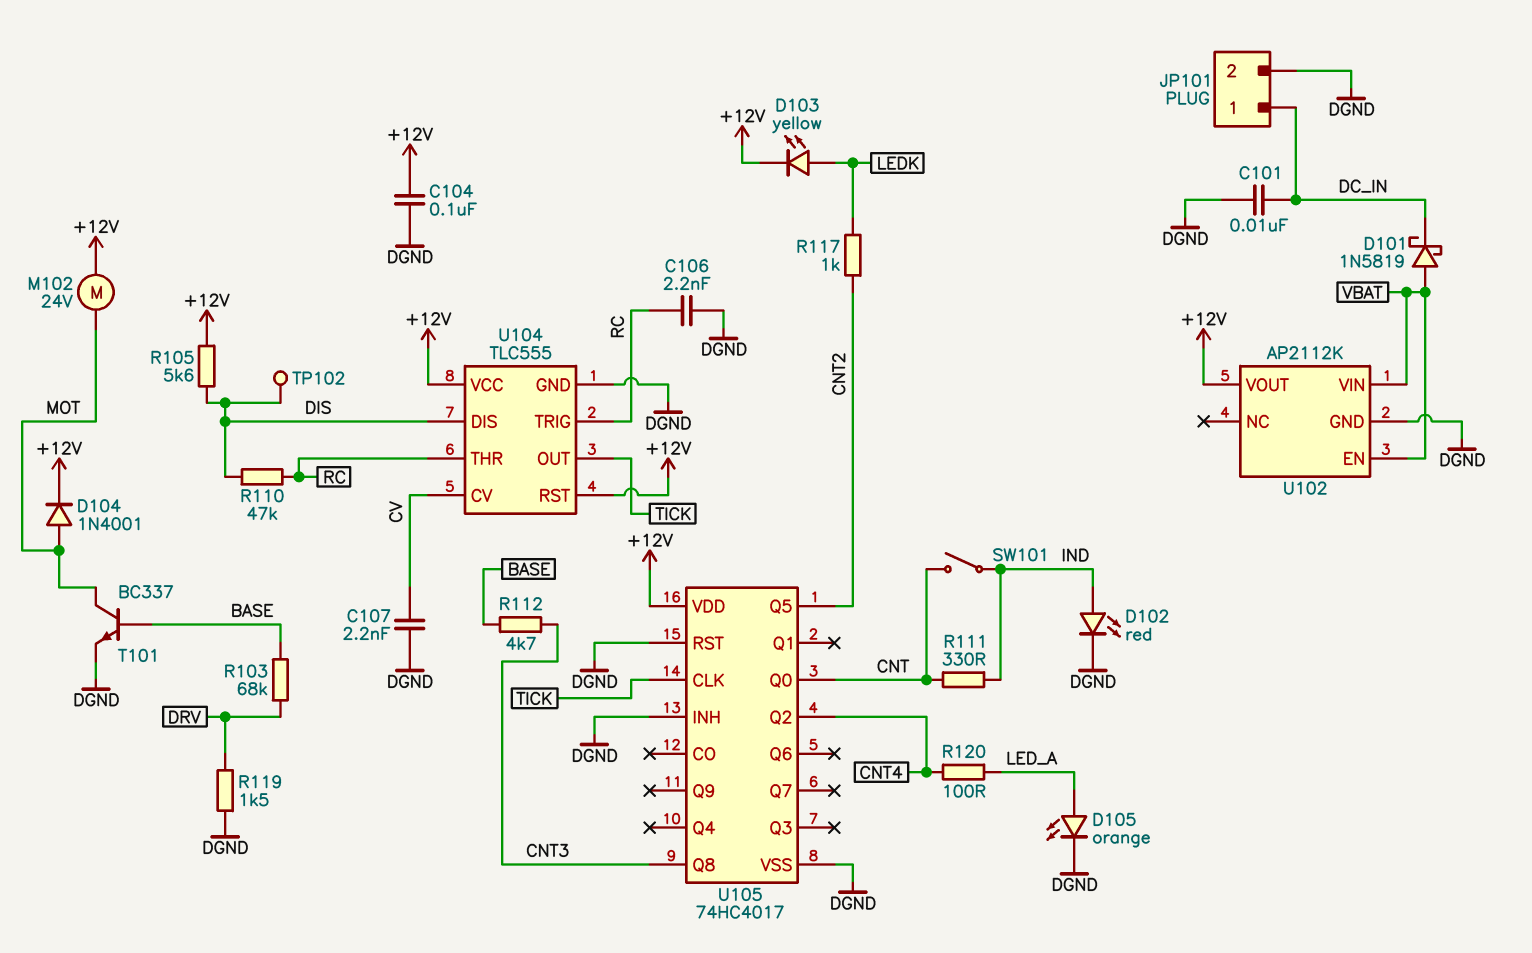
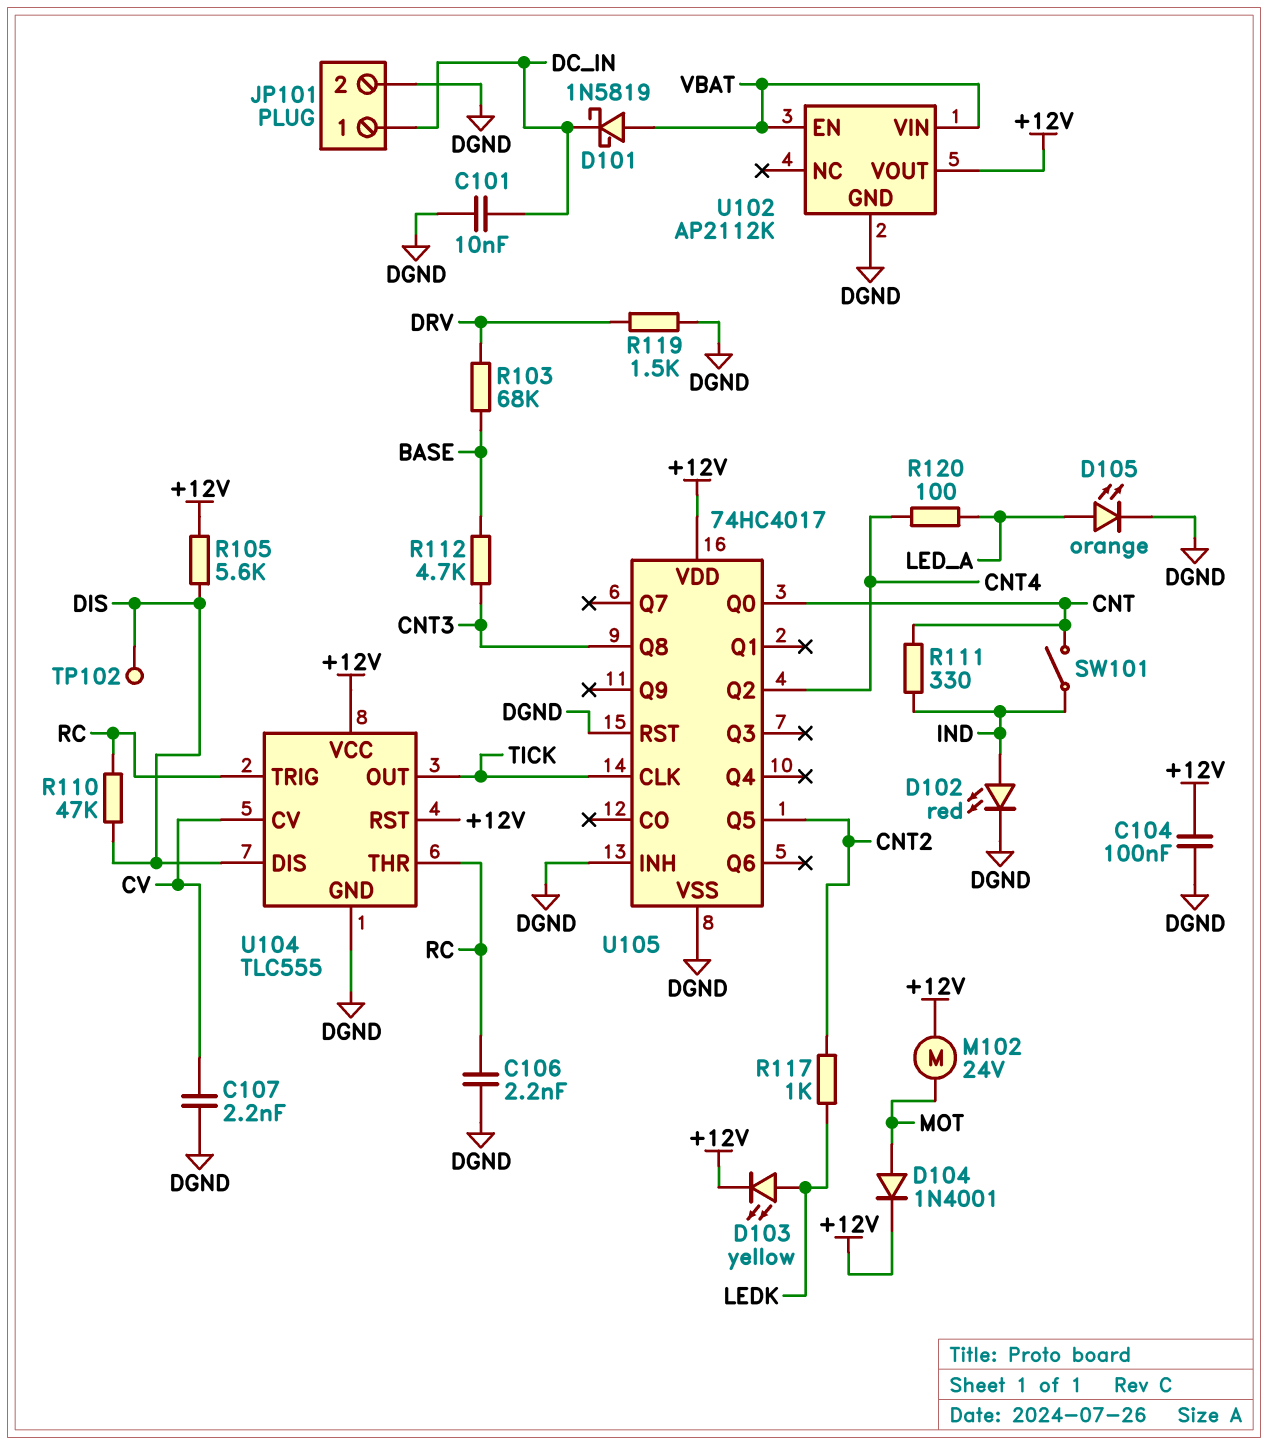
T101: NPN BC337 (B BASE, C MOT, E DGND) -> none

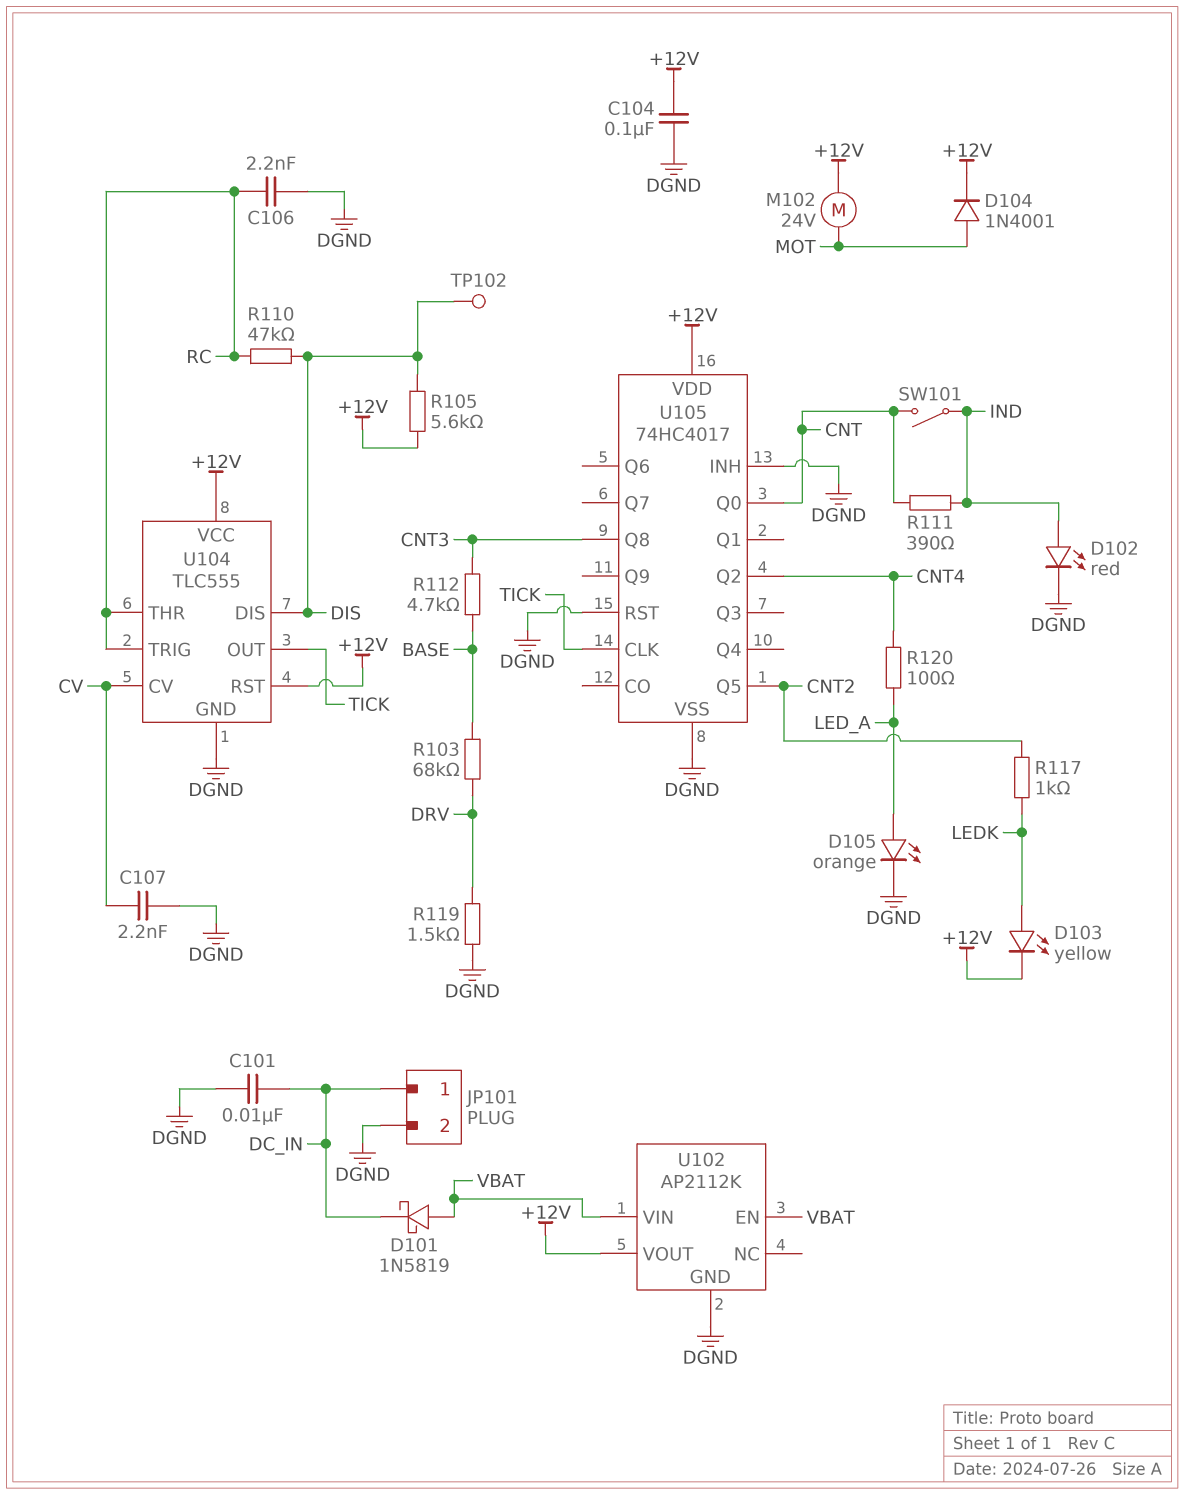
R111: 330 (CNT, IND) -> 390 (CNT, IND)

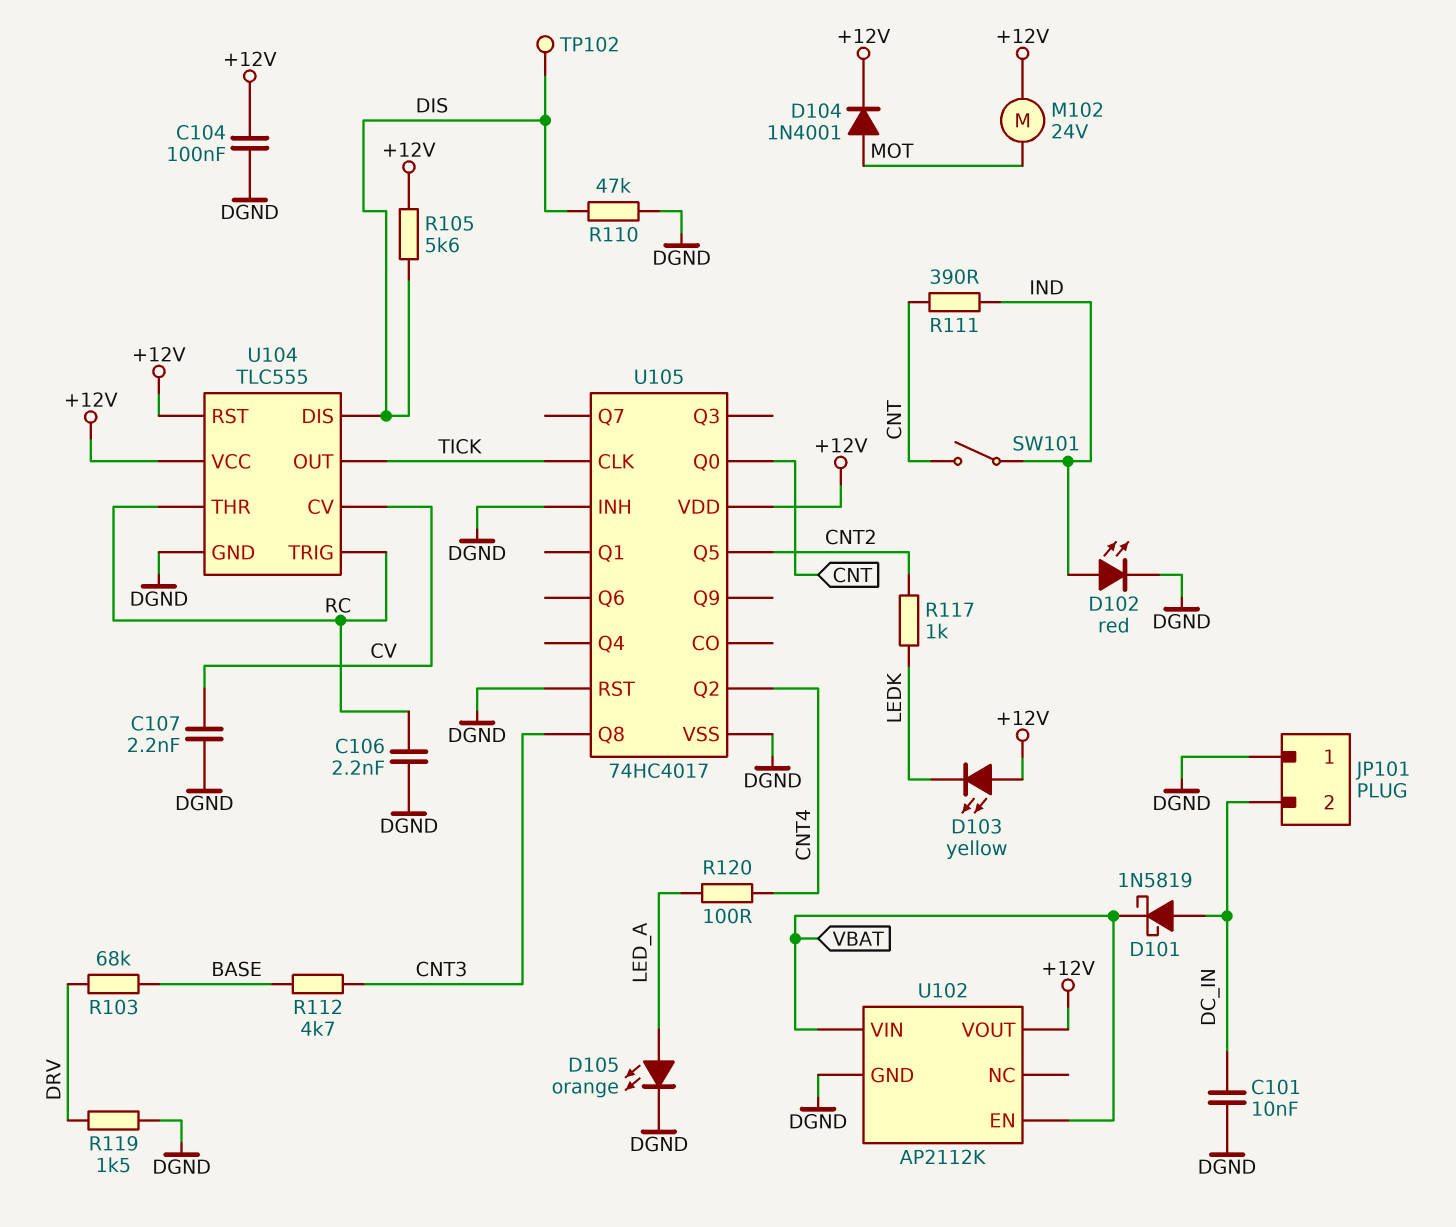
D101: schottky 1N5819 (A VBAT, K DC_IN) -> schottky 1N5819 (A DC_IN, K VBAT)
D103: LED yellow (A LEDK, K +12V) -> LED yellow (A +12V, K LEDK)
JP101 pin 1: DC_IN -> DGND
JP101 pin 2: DGND -> DC_IN
R110: 47k (DIS, RC) -> 47k (DGND, DIS)

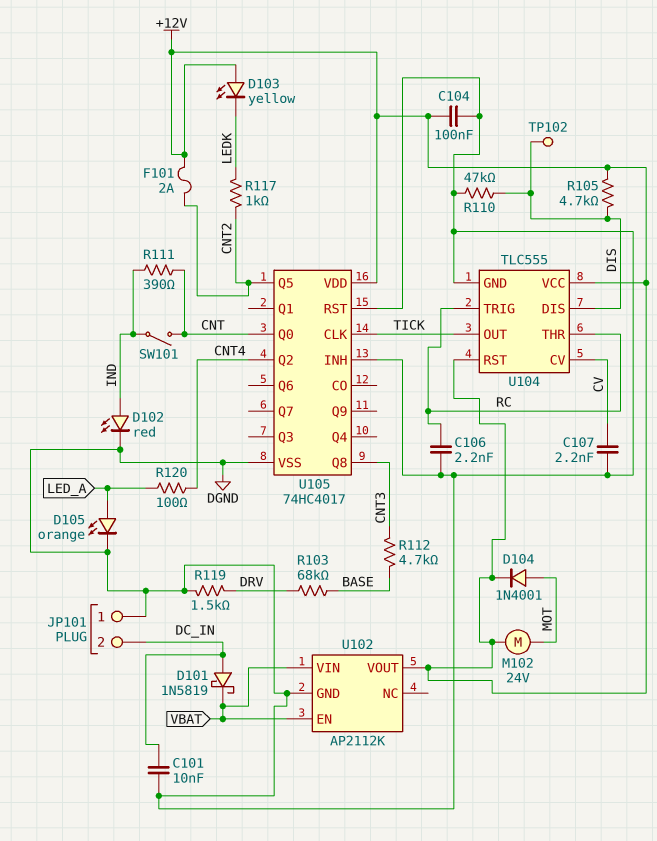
F101: none -> 2A (+12V, CNT2)
R105: 5.6k (+12V, DIS) -> 4.7k (+12V, DIS)

